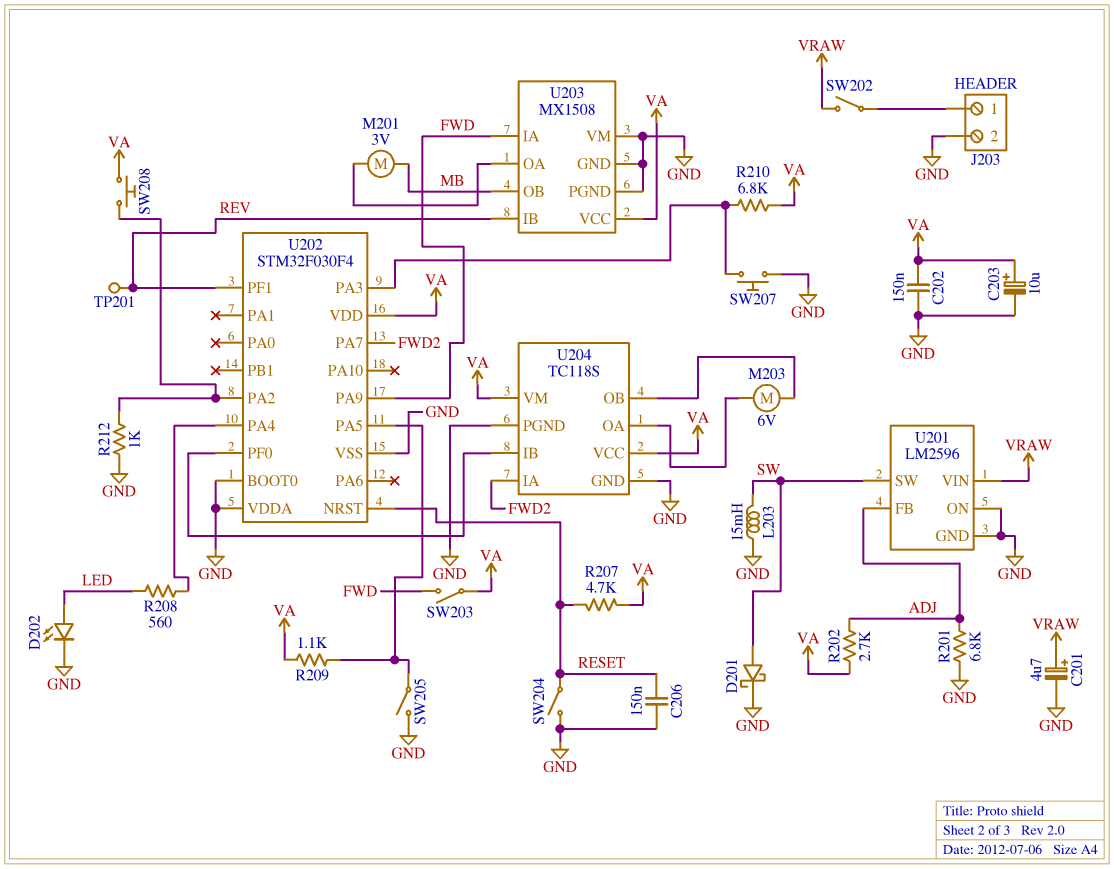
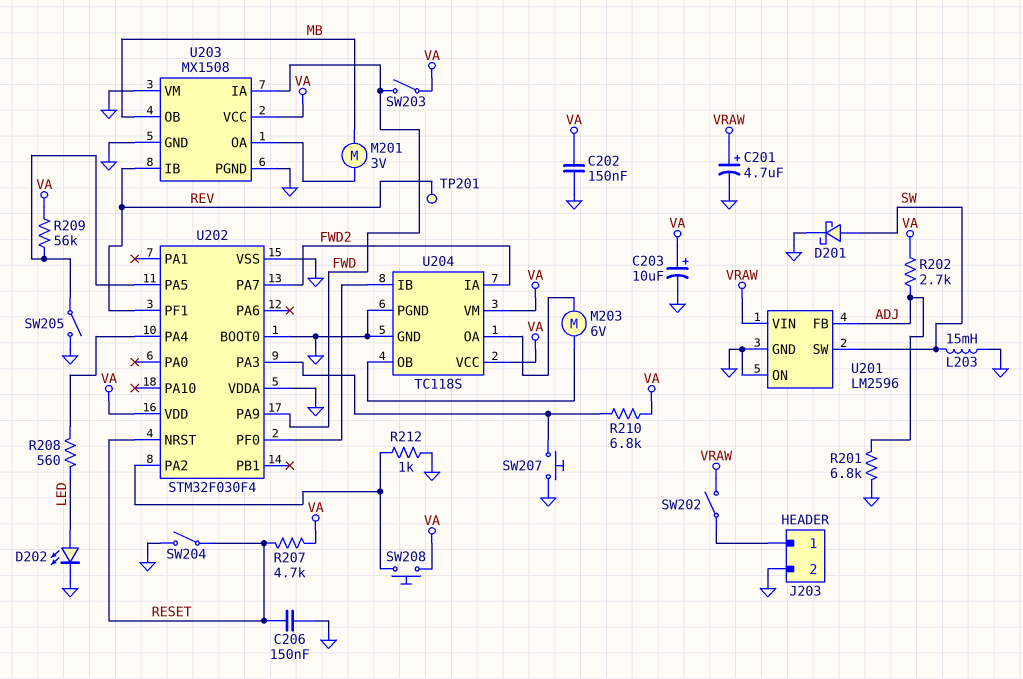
R209: 1.1k (U202/PA5, VA) -> 56k (U202/PA5, VA)

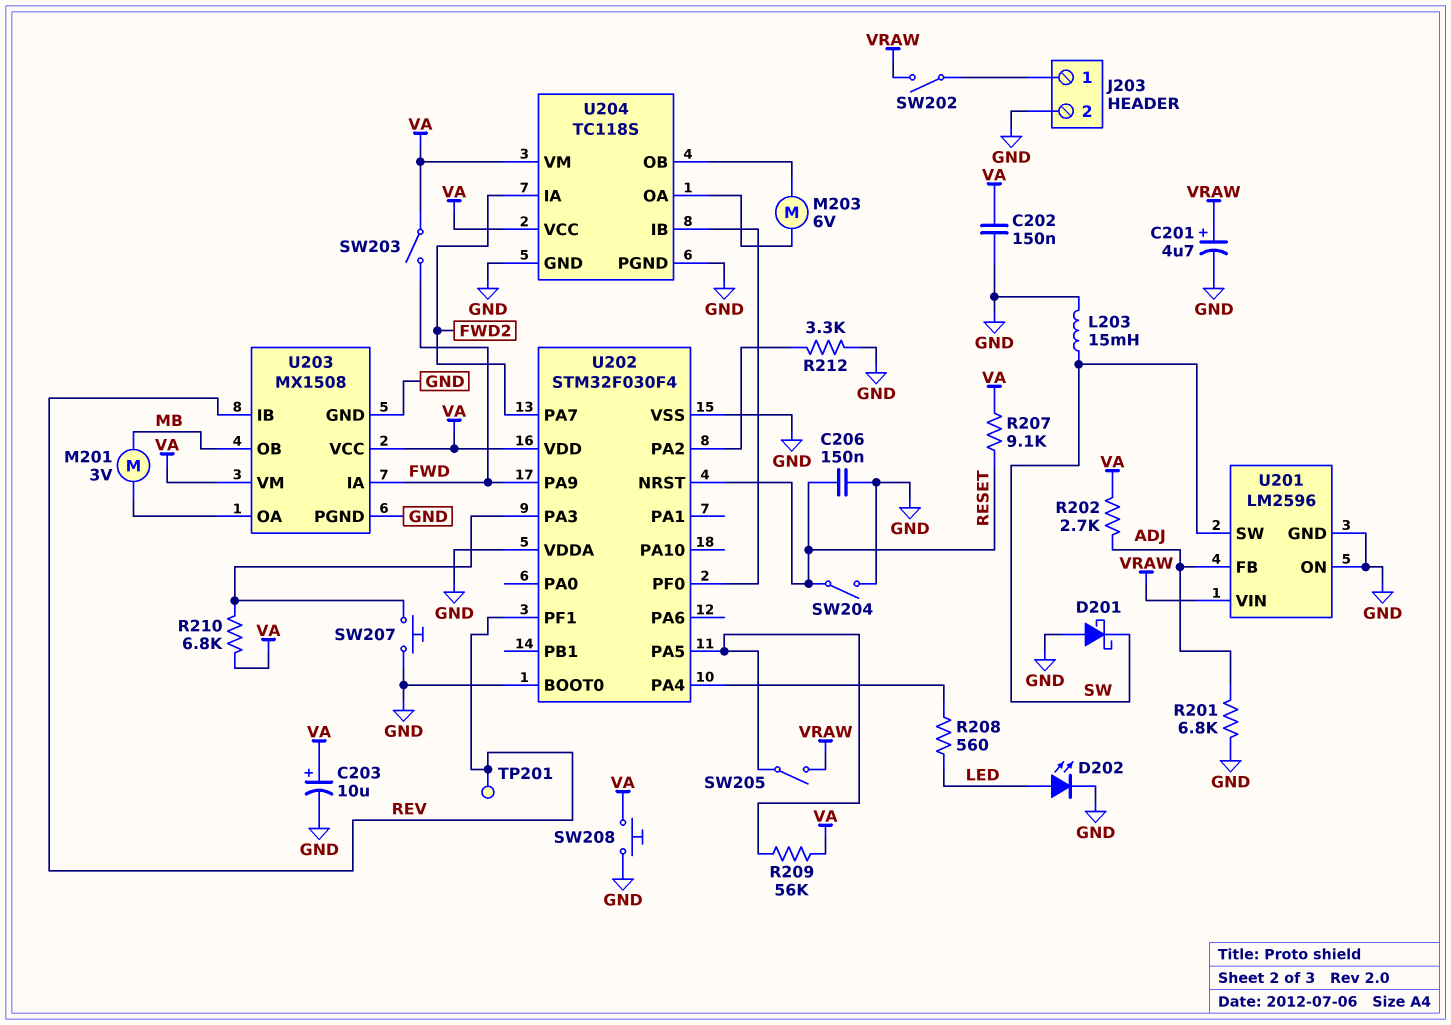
D201: schottky (A SW, K GND) -> schottky (A GND, K SW)
R207: 4.7k (RESET, VA) -> 9.1k (RESET, VA)
R212: 1k (GND, U202/PA2) -> 3.3k (GND, U202/PA2)
SW205: switch (GND, U202/PA5) -> switch (U202/PA5, VRAW)
SW208: button (U202/PA2, VA) -> button (GND, VA)
U203 pin VM: GND -> VA

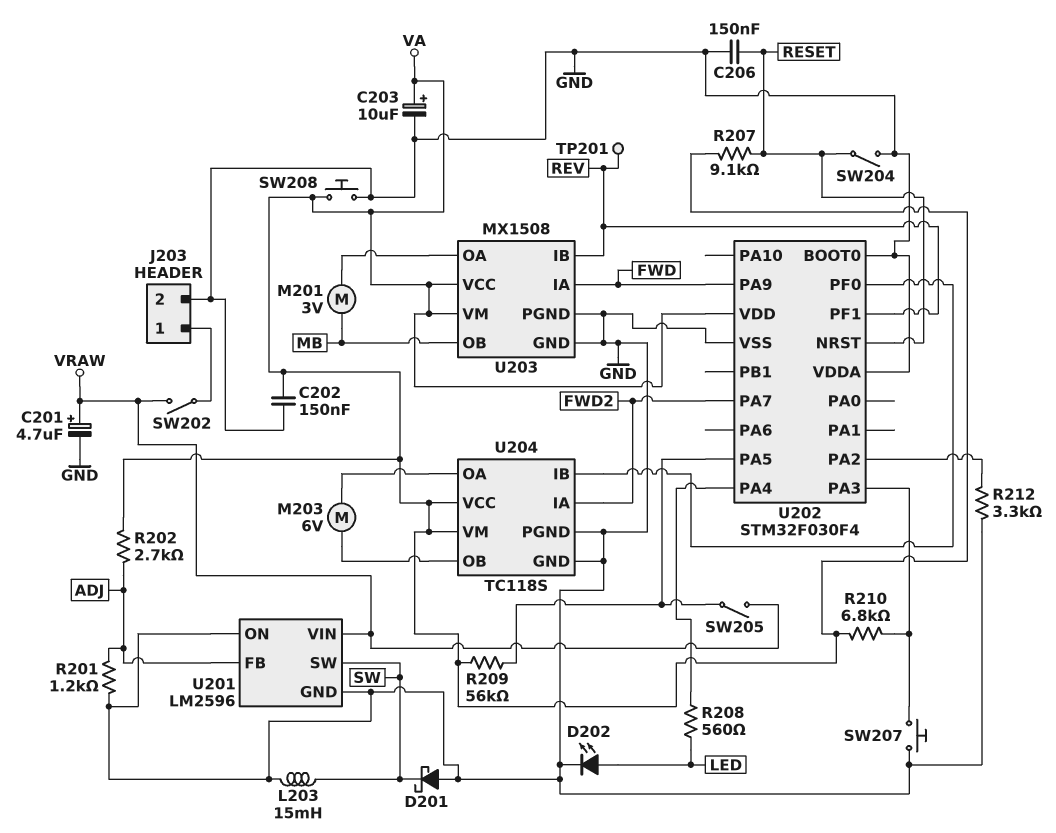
R201: 6.8k (ADJ, GND) -> 1.2k (ADJ, GND)
SW203: switch (FWD, VA) -> none

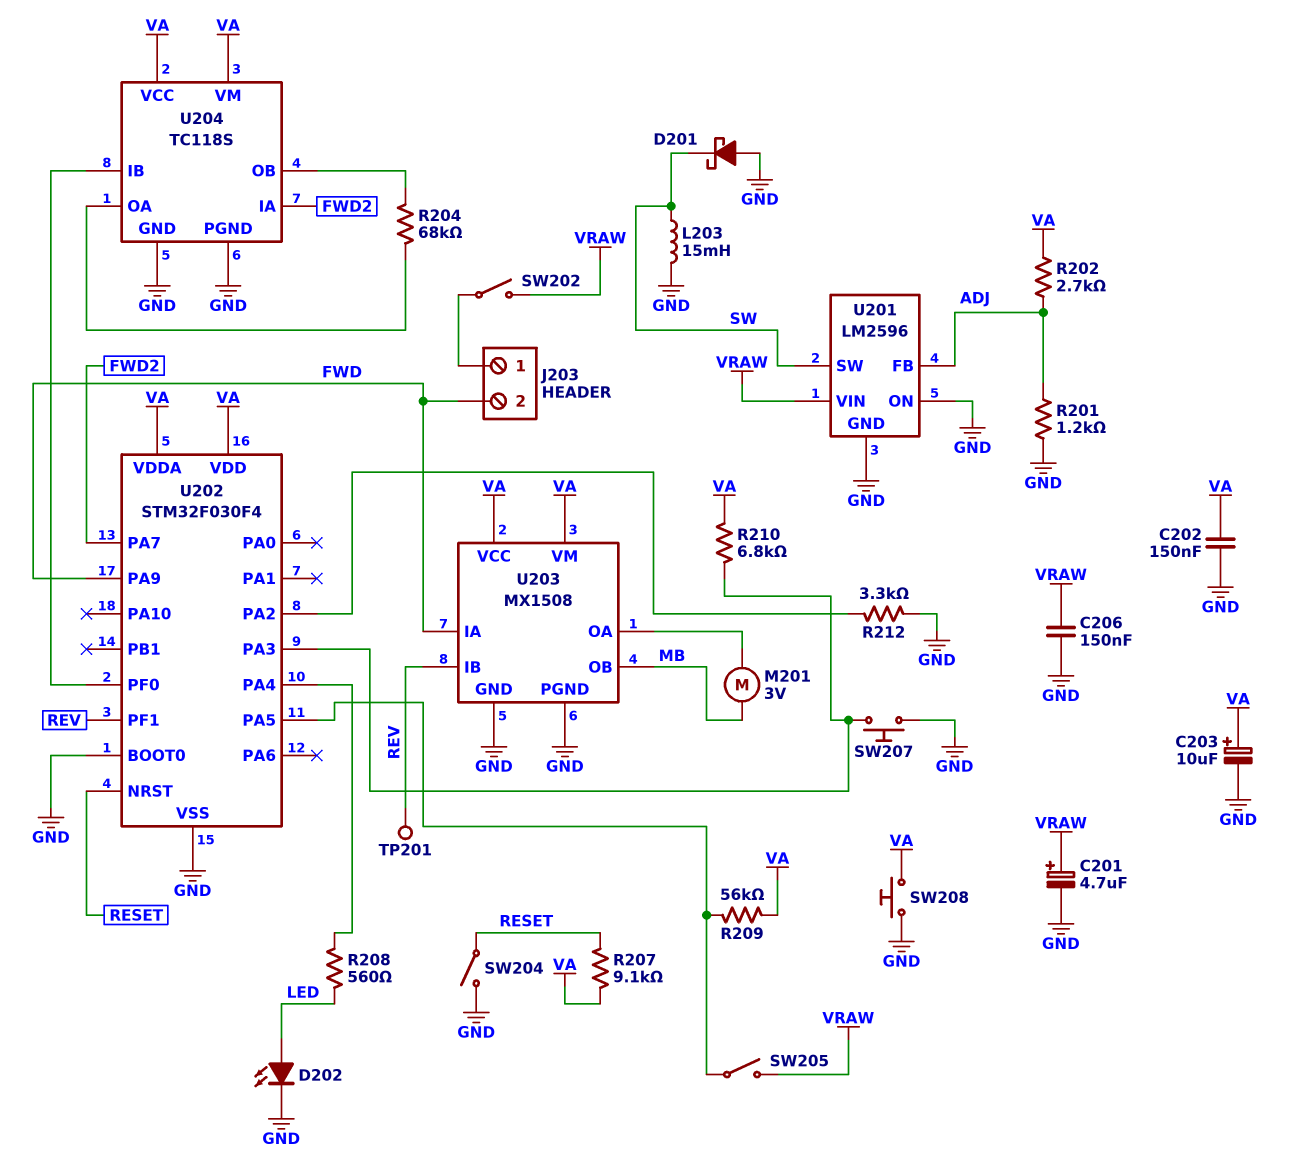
C206: 150nF (GND, RESET) -> 150nF (GND, VRAW)
J203 pin 2: GND -> FWD
M203: motor 6V (U204/OA, U204/OB) -> none
R204: none -> 68k (U204/OA, U204/OB)
U202 pin VDDA: GND -> VA

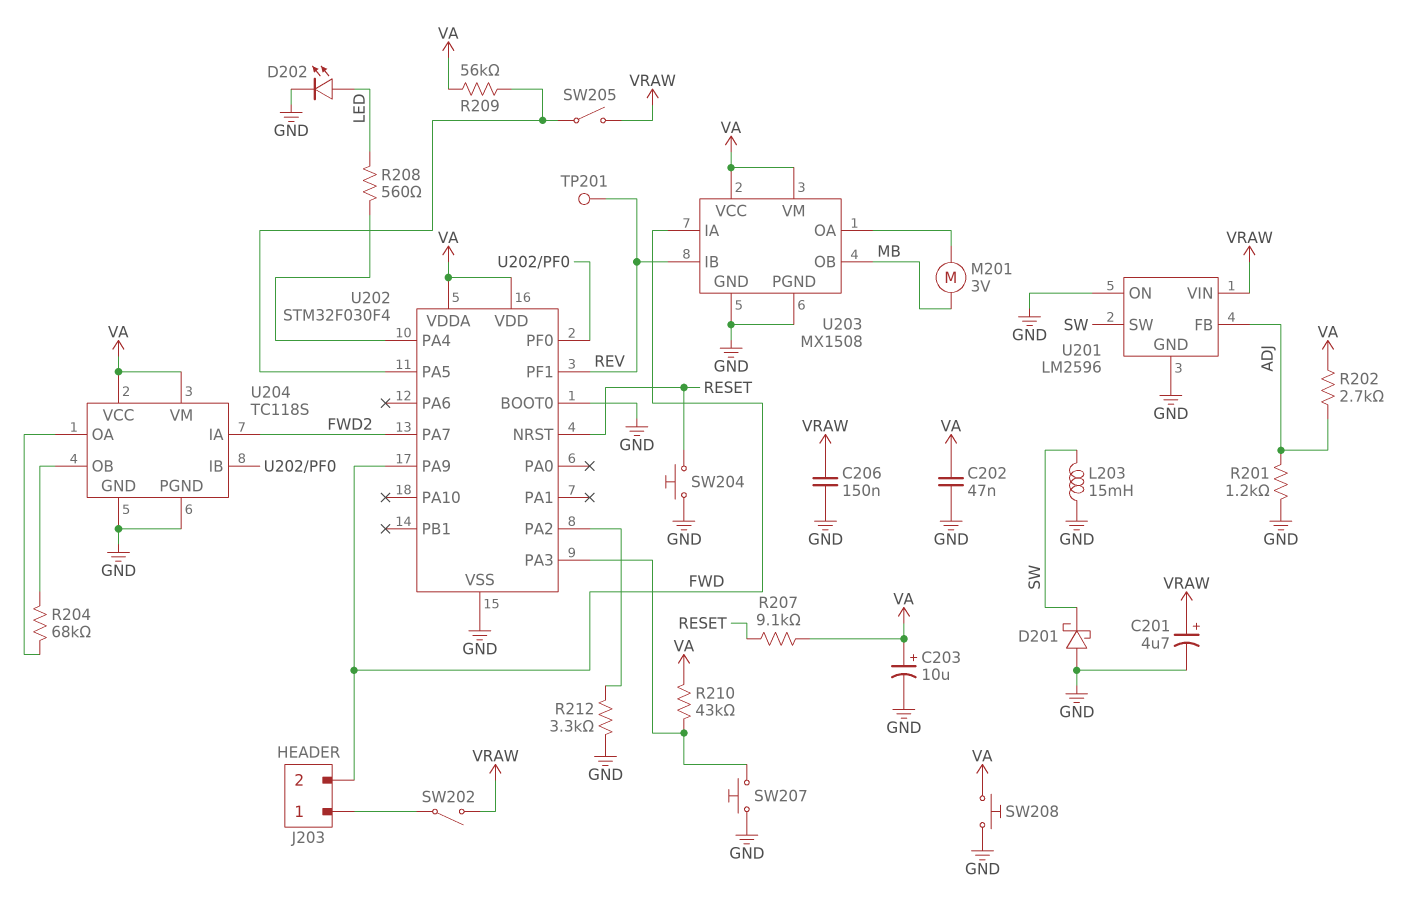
C202: 150nF (GND, VA) -> 47nF (GND, VA)
R210: 6.8k (U202/PA3, VA) -> 43k (U202/PA3, VA)
SW204: switch (GND, RESET) -> button (GND, RESET)

